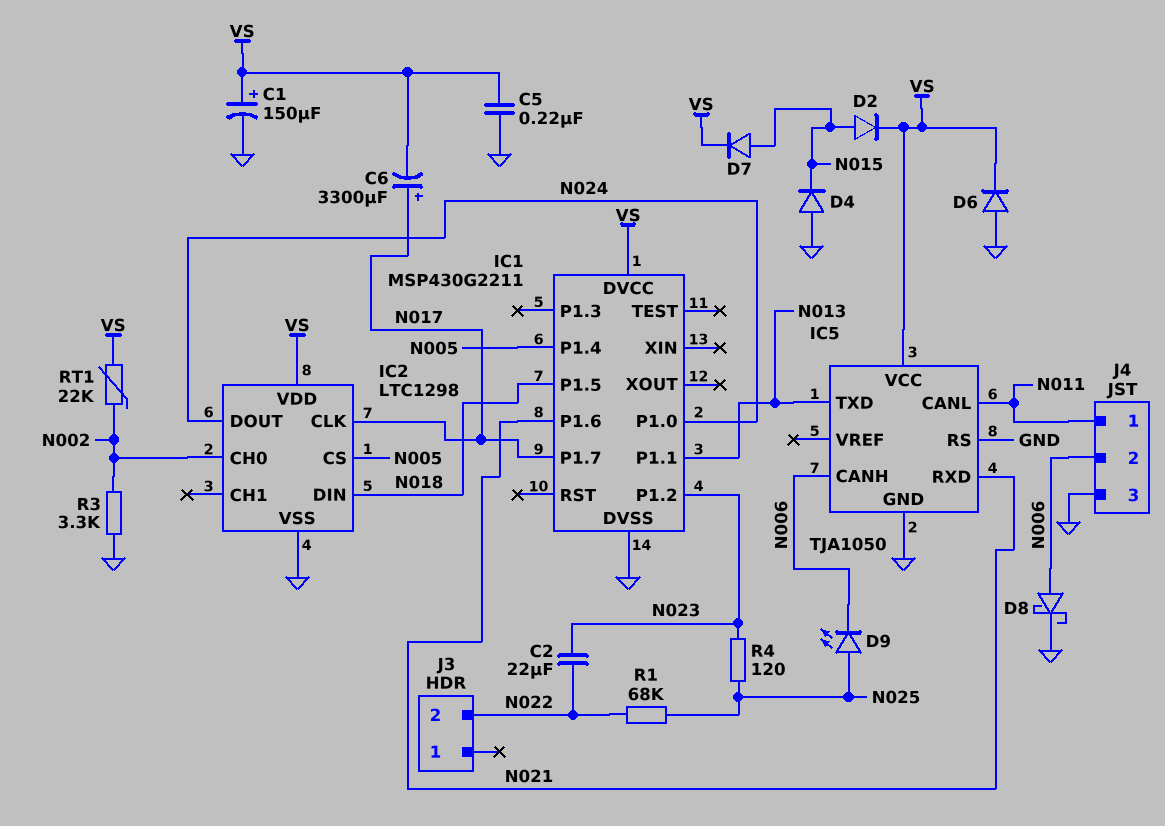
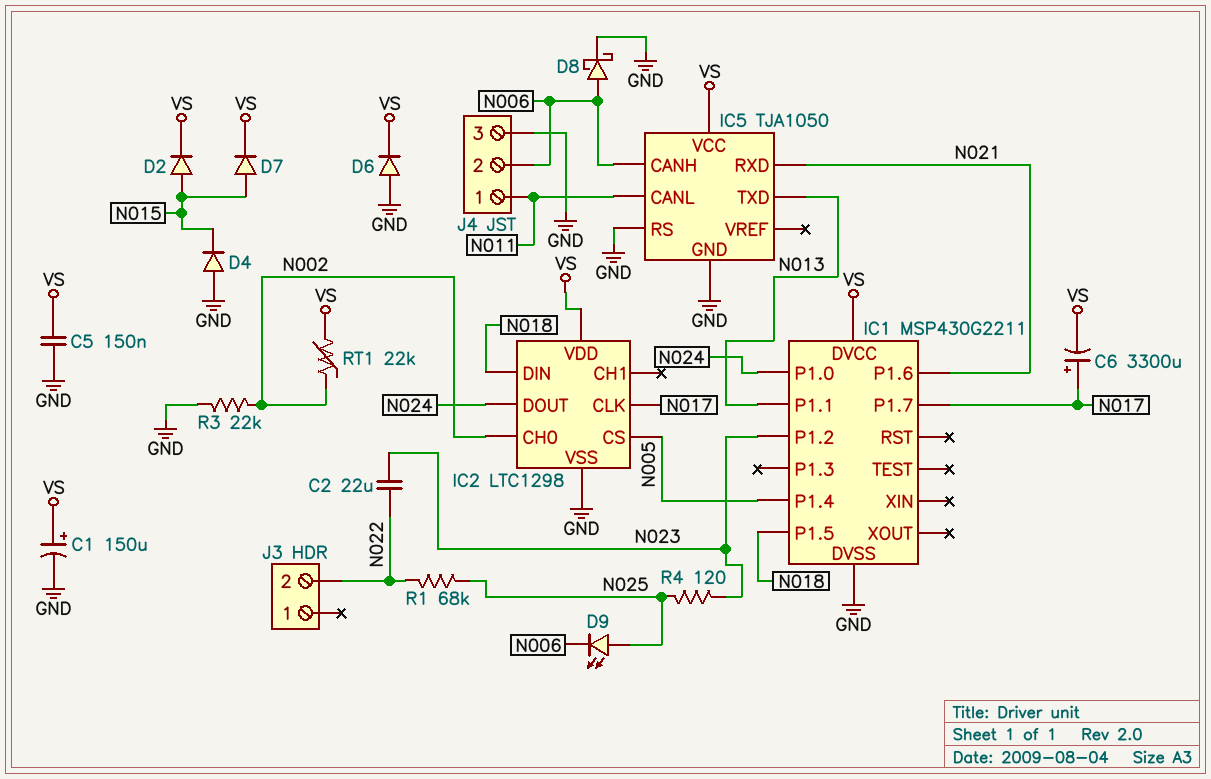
C5: 220nF (GND, VS) -> 150nF (GND, VS)
R3: 3.3k (GND, N002) -> 22k (GND, N002)

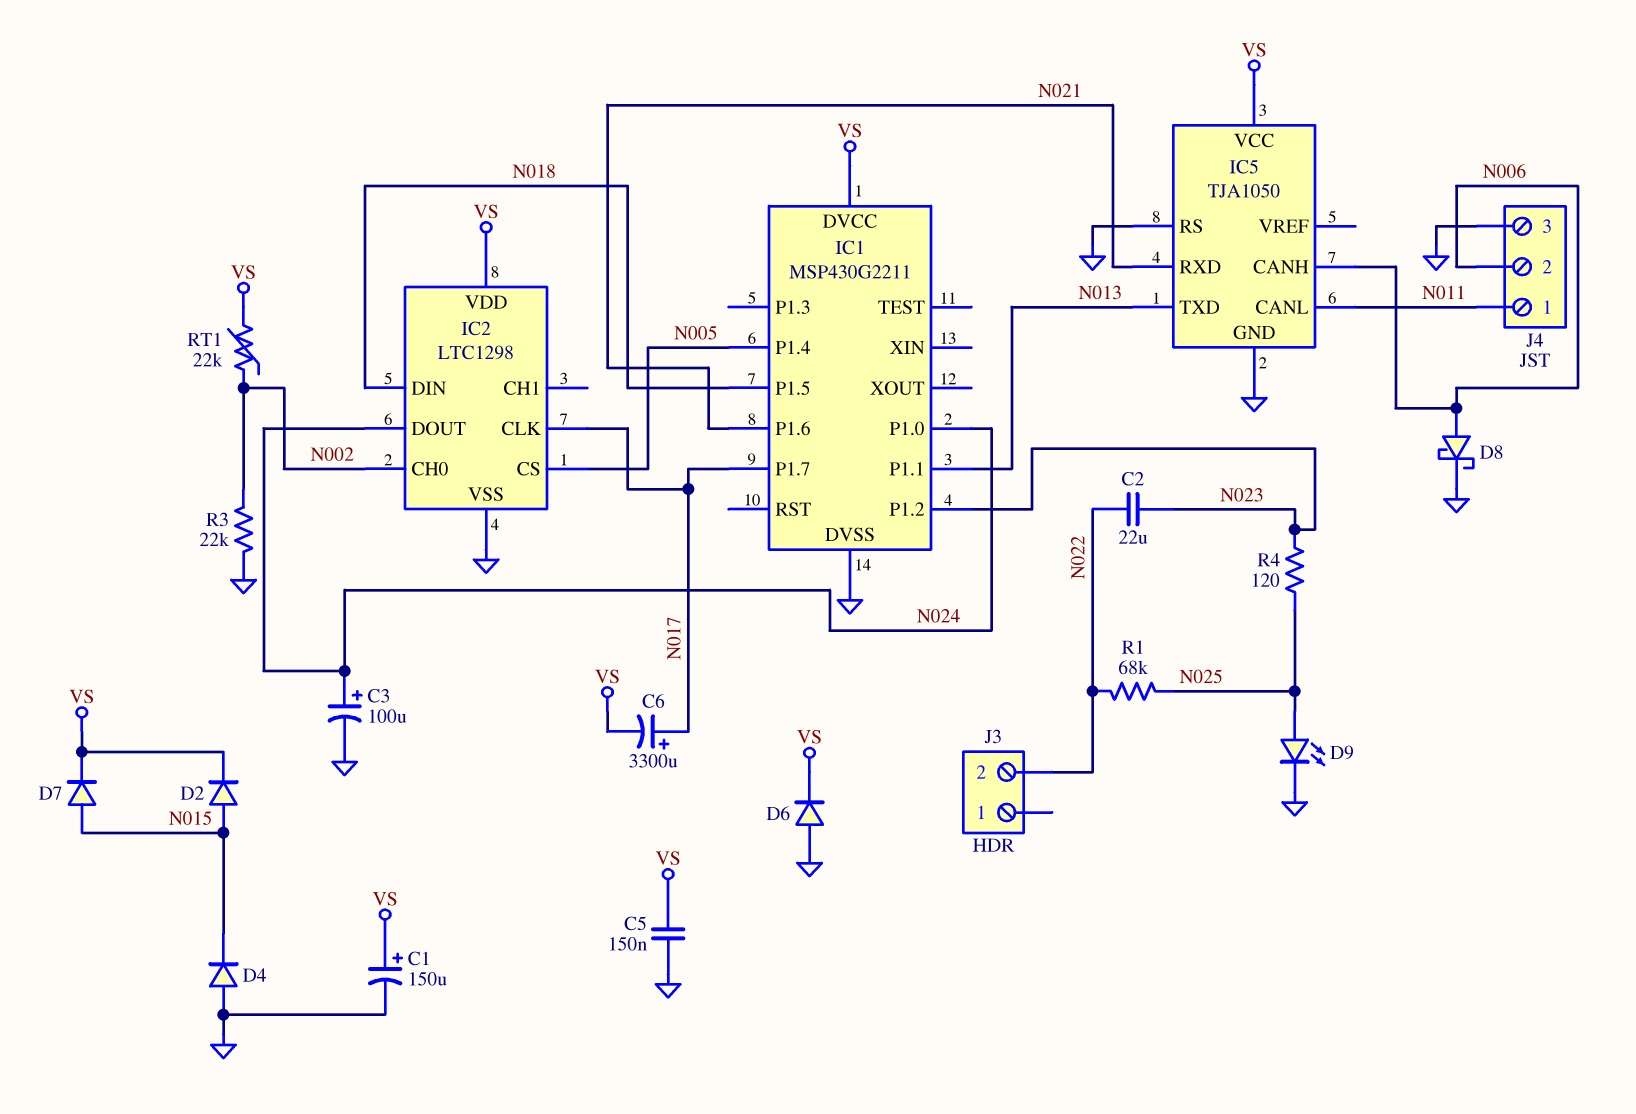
C3: none -> 100uF (plus N024, minus GND)
D9: LED (A N025, K N006) -> LED (A N025, K GND)

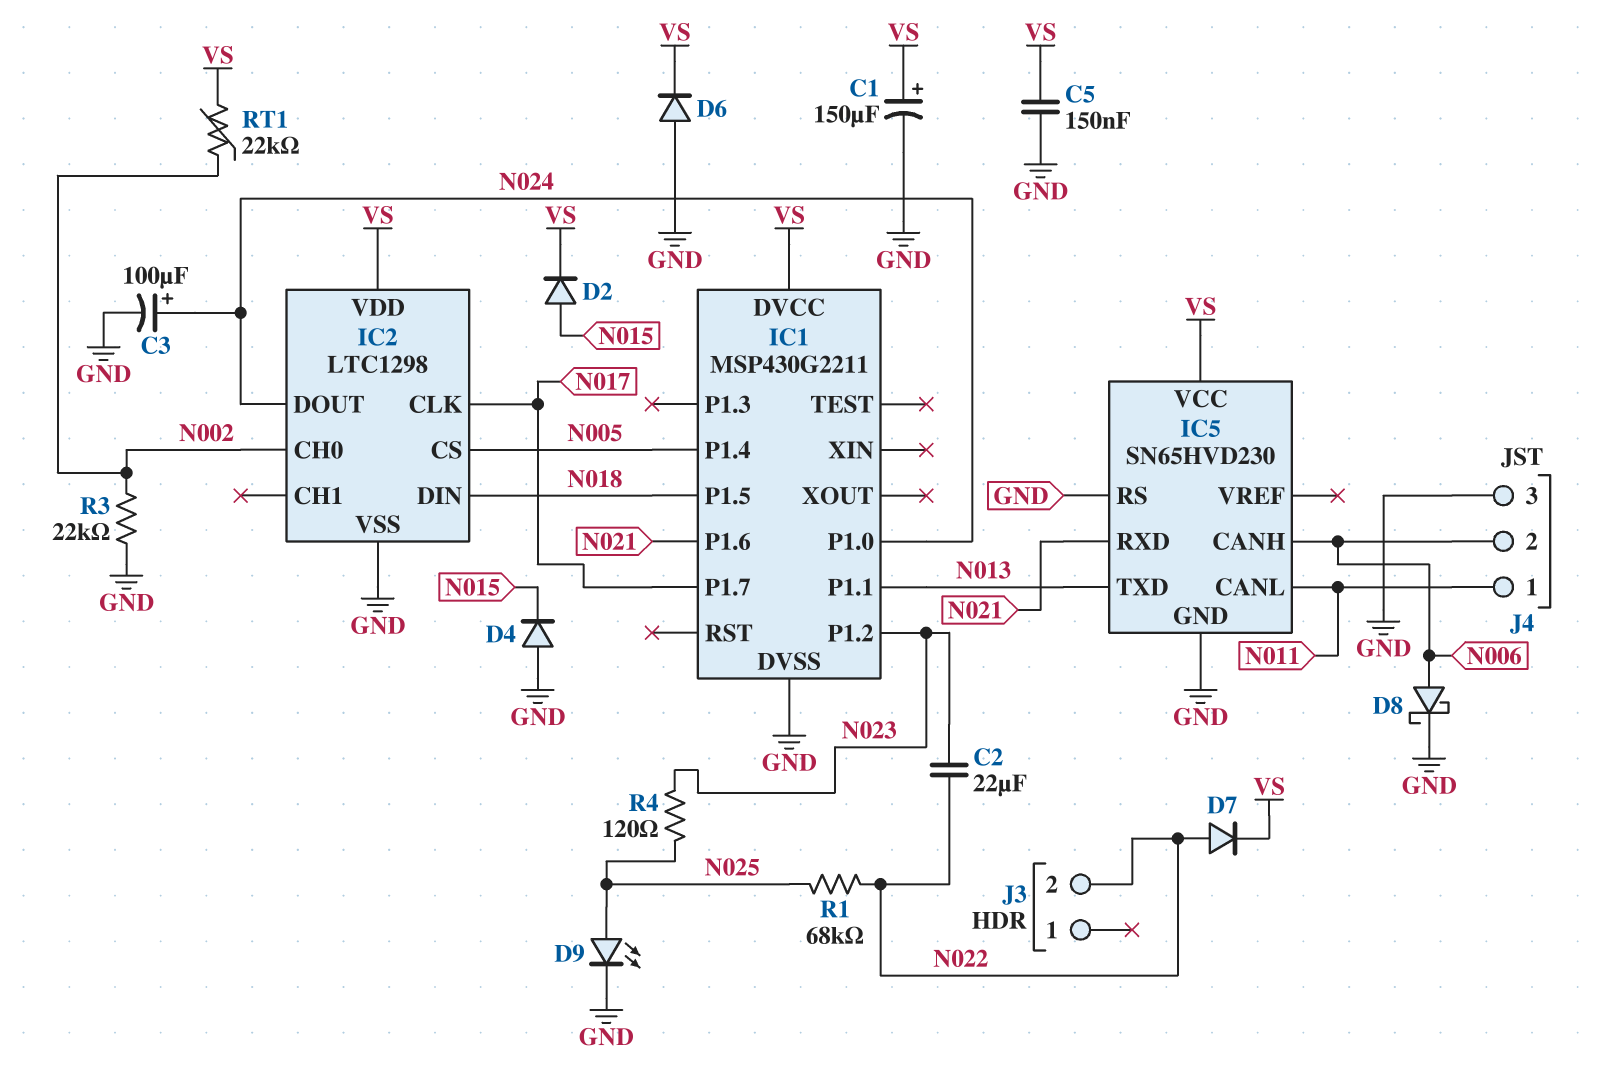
C6: 3300uF (plus N017, minus VS) -> none
D7: diode (A N015, K VS) -> diode (A N022, K VS)
IC5: TJA1050 -> SN65HVD230

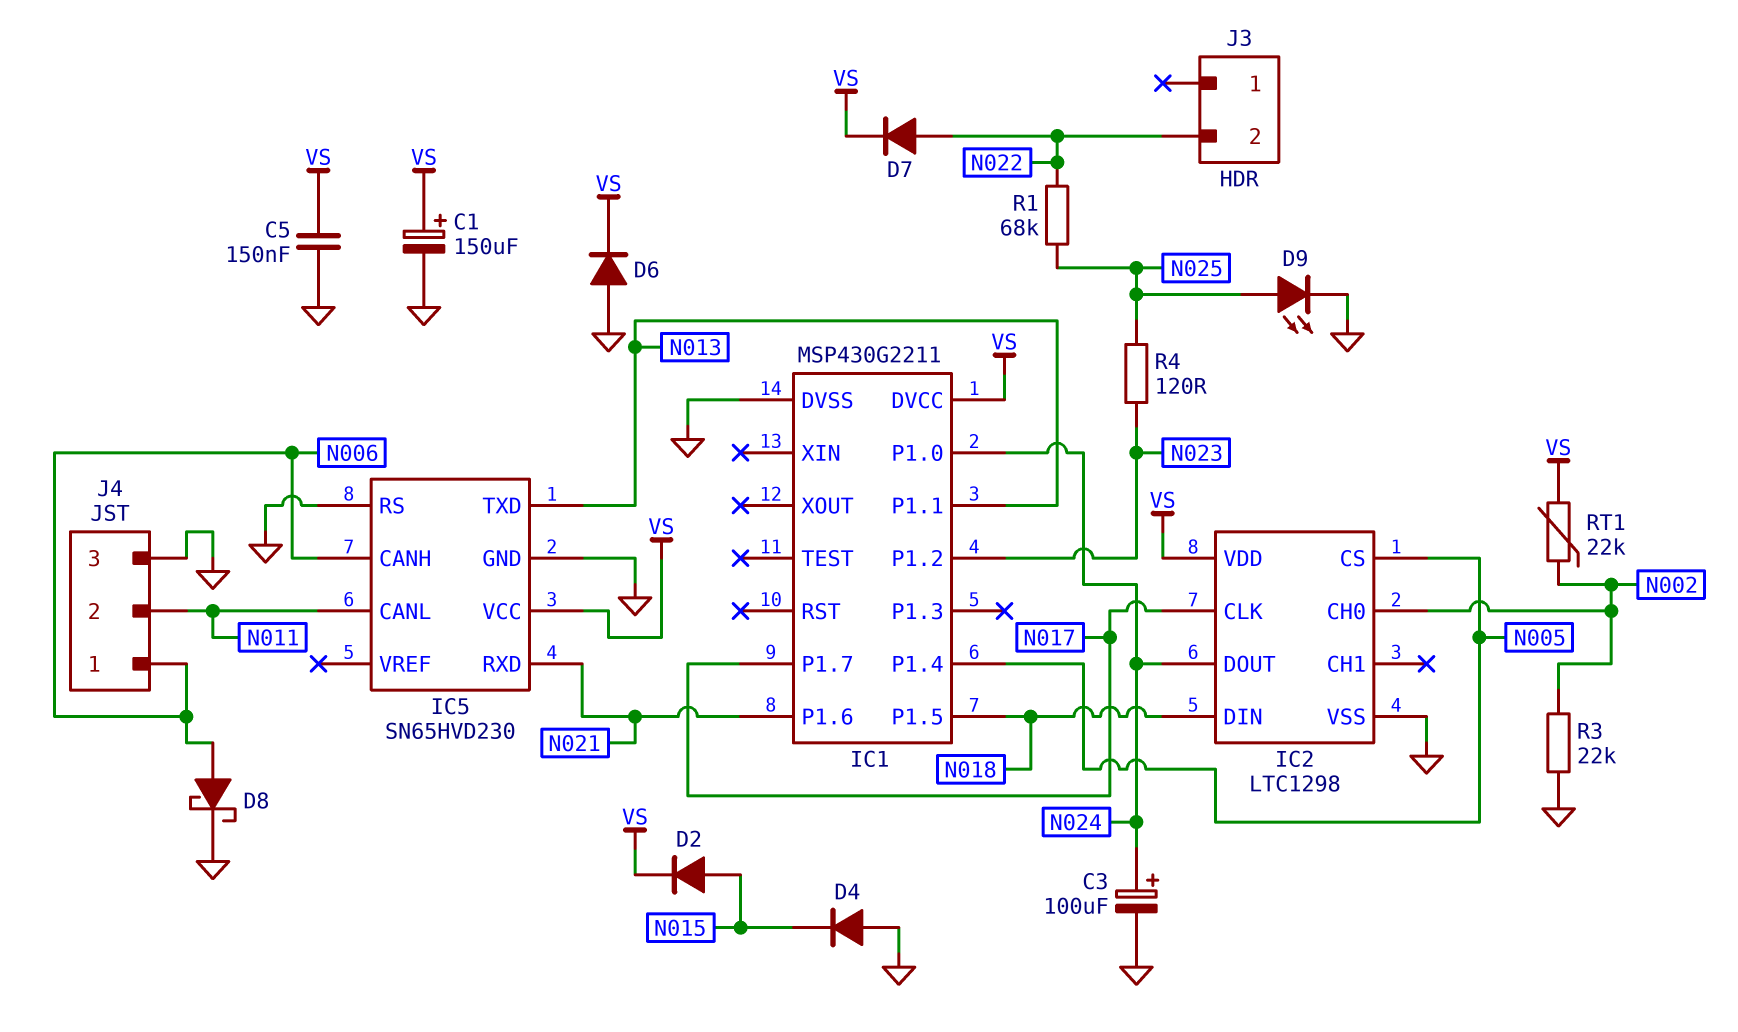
C2: 22uF (N022, N023) -> none
J4 pin 1: N011 -> N006
J4 pin 2: N006 -> N011

